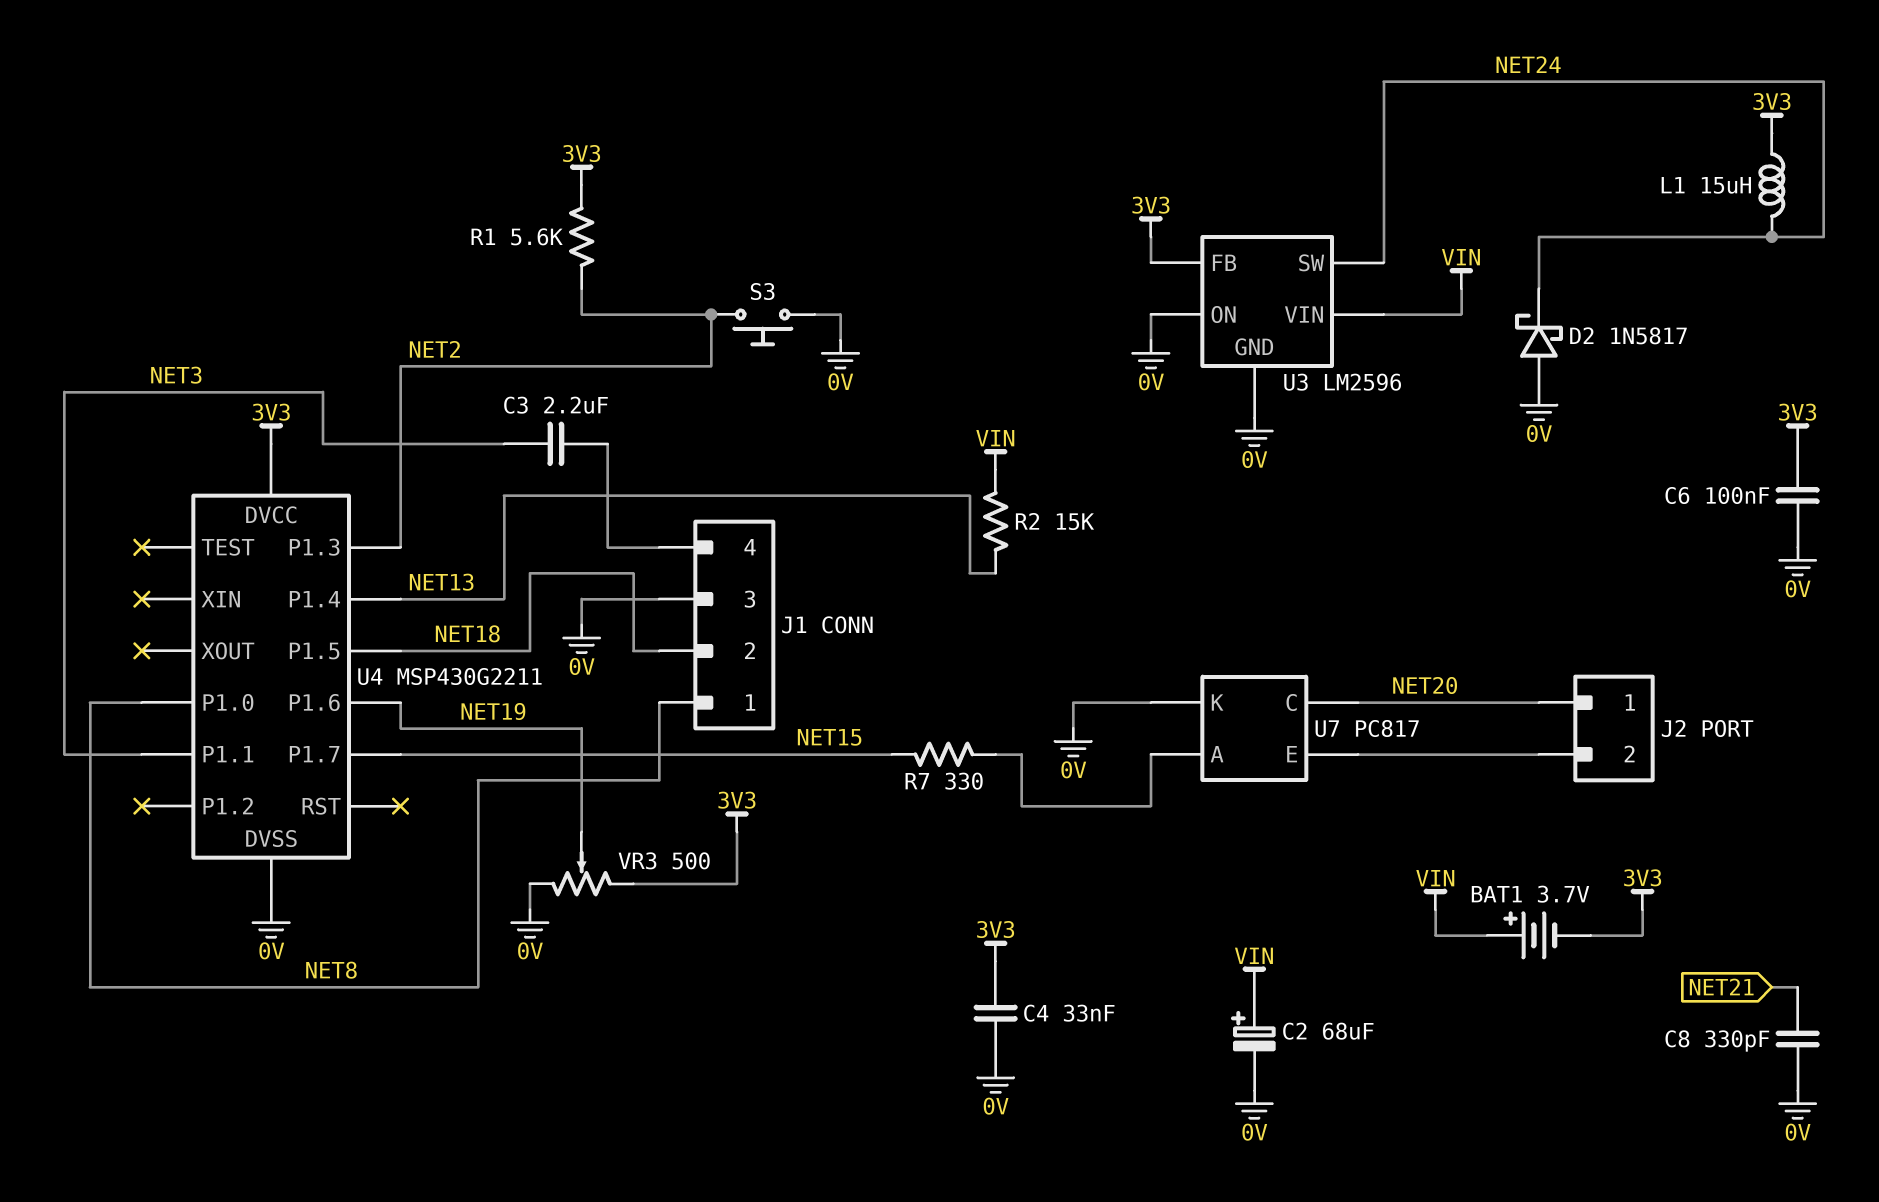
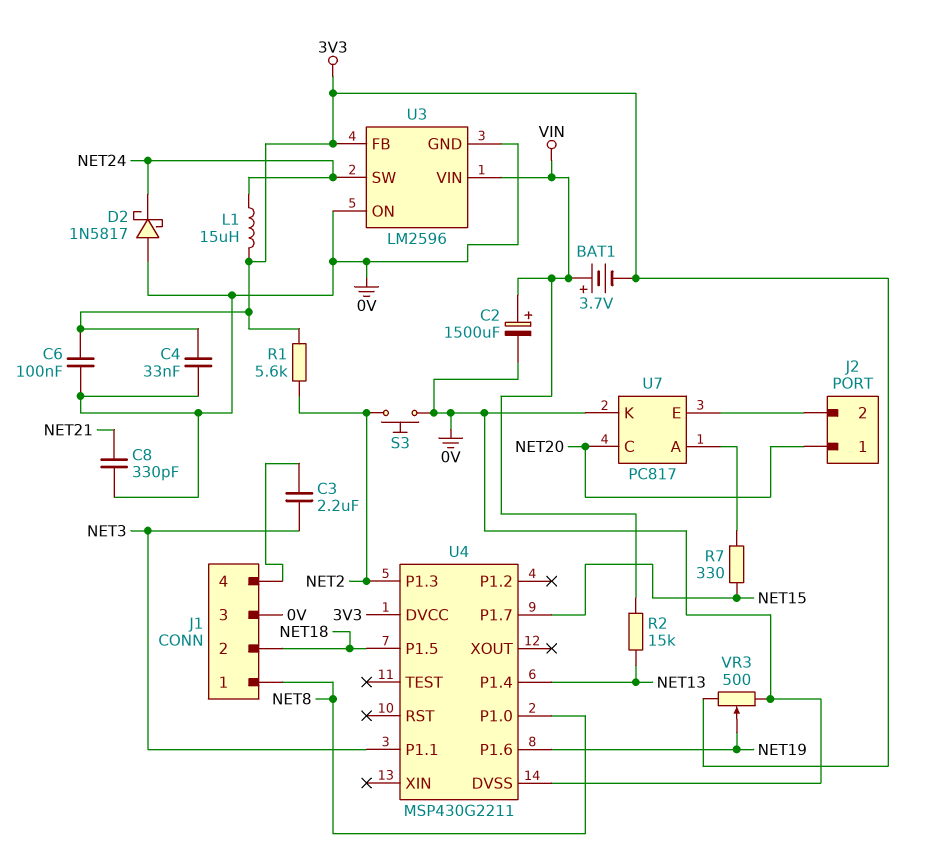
C2: 68uF (plus VIN, minus 0V) -> 1500uF (plus VIN, minus 0V)

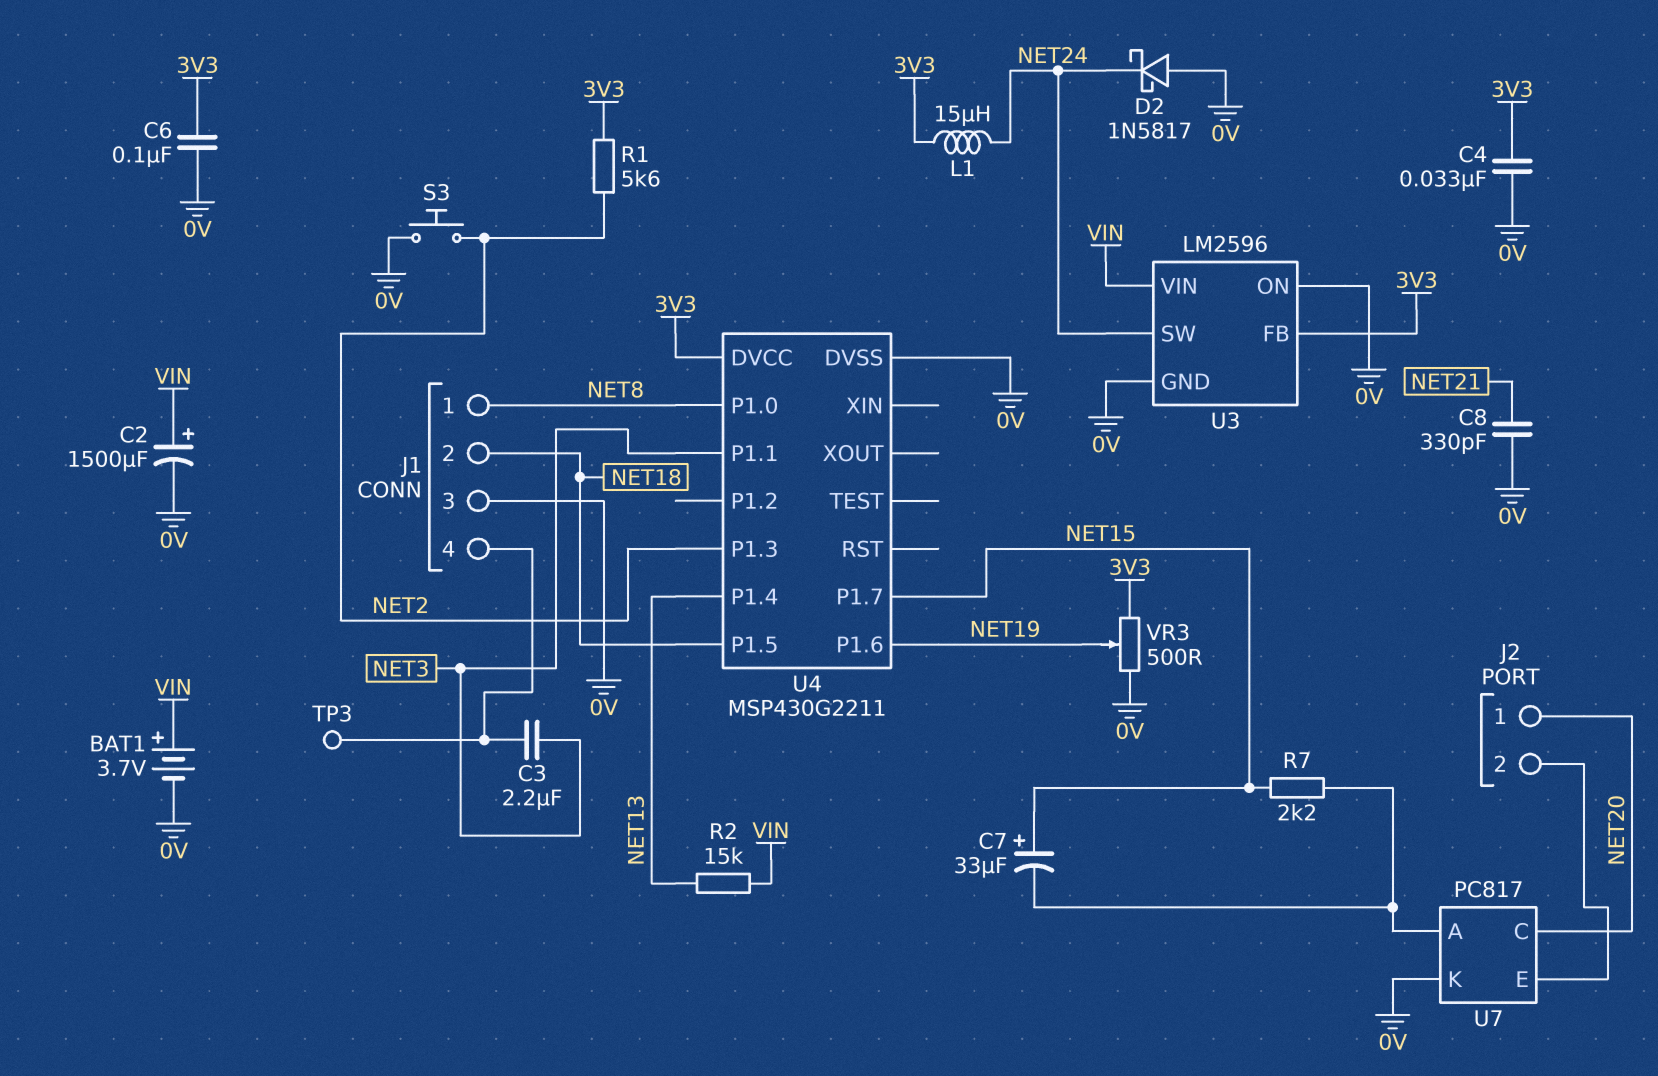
BAT1: 3.7V (plus VIN, minus 3V3) -> 3.7V (plus VIN, minus 0V)
C7: none -> 33uF (plus NET15, minus U7/A)
R7: 330 (NET15, U7/A) -> 2.2k (NET15, U7/A)
TP3: none -> test point (J1/4)

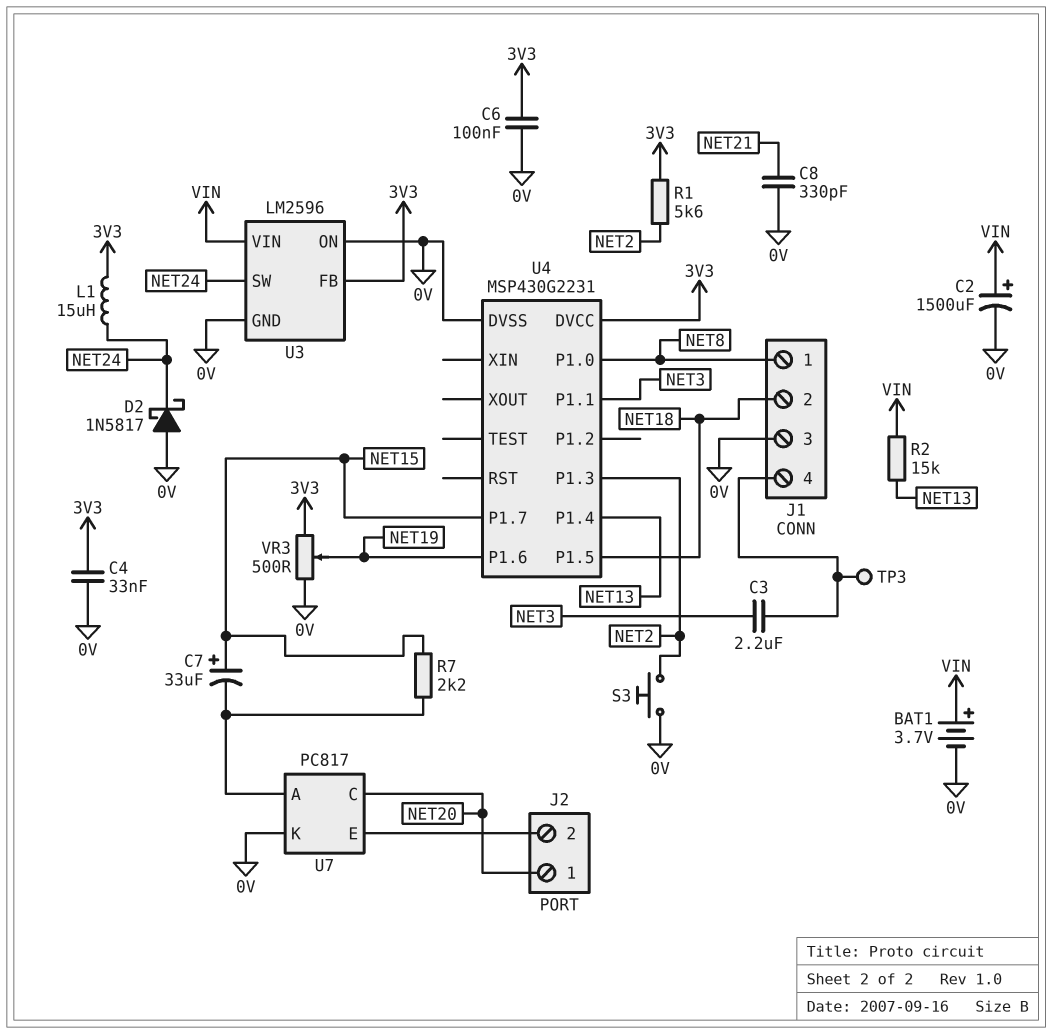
U4: MSP430G2211 -> MSP430G2231

